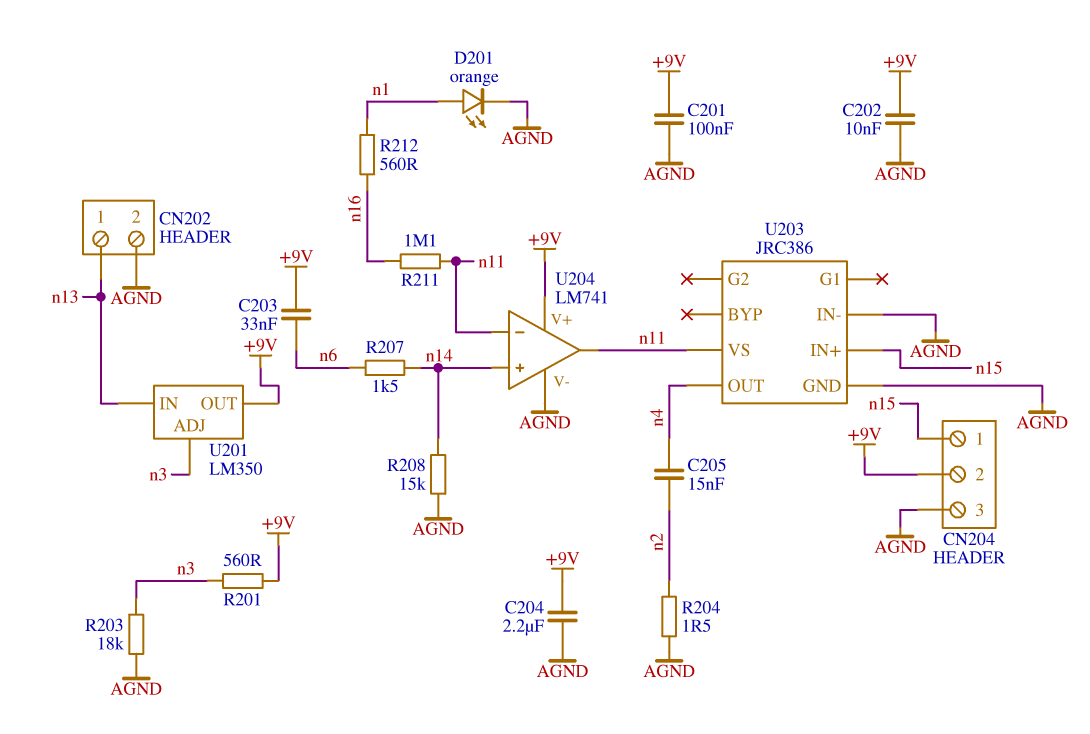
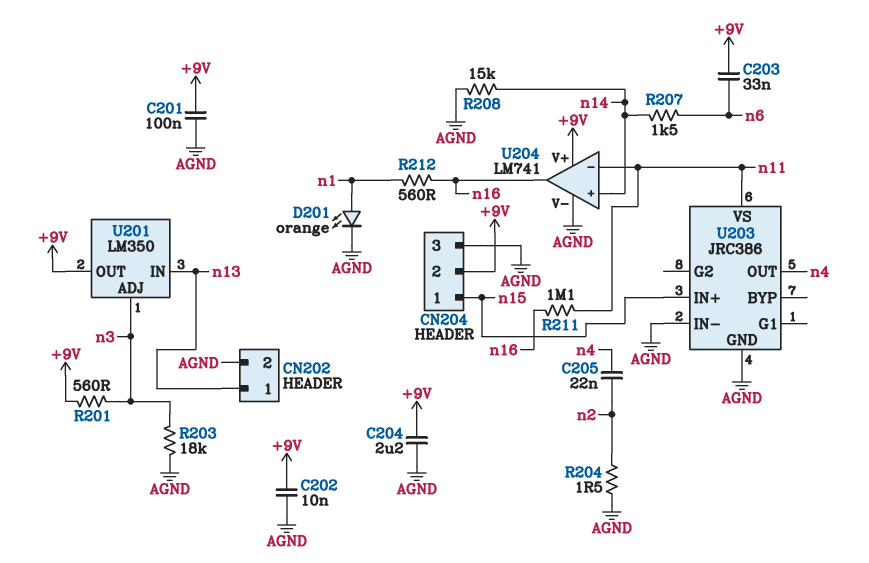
C205: 15nF (n2, n4) -> 22nF (n2, n4)
U204 pin out: n11 -> n16

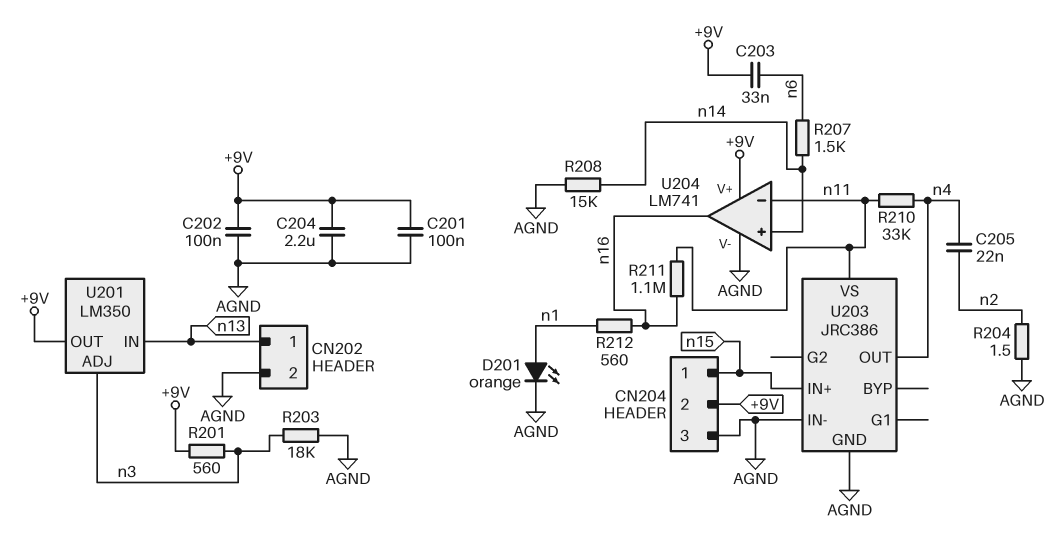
C202: 10nF (+9V, AGND) -> 100nF (+9V, AGND)
R210: none -> 33k (n4, n11)

